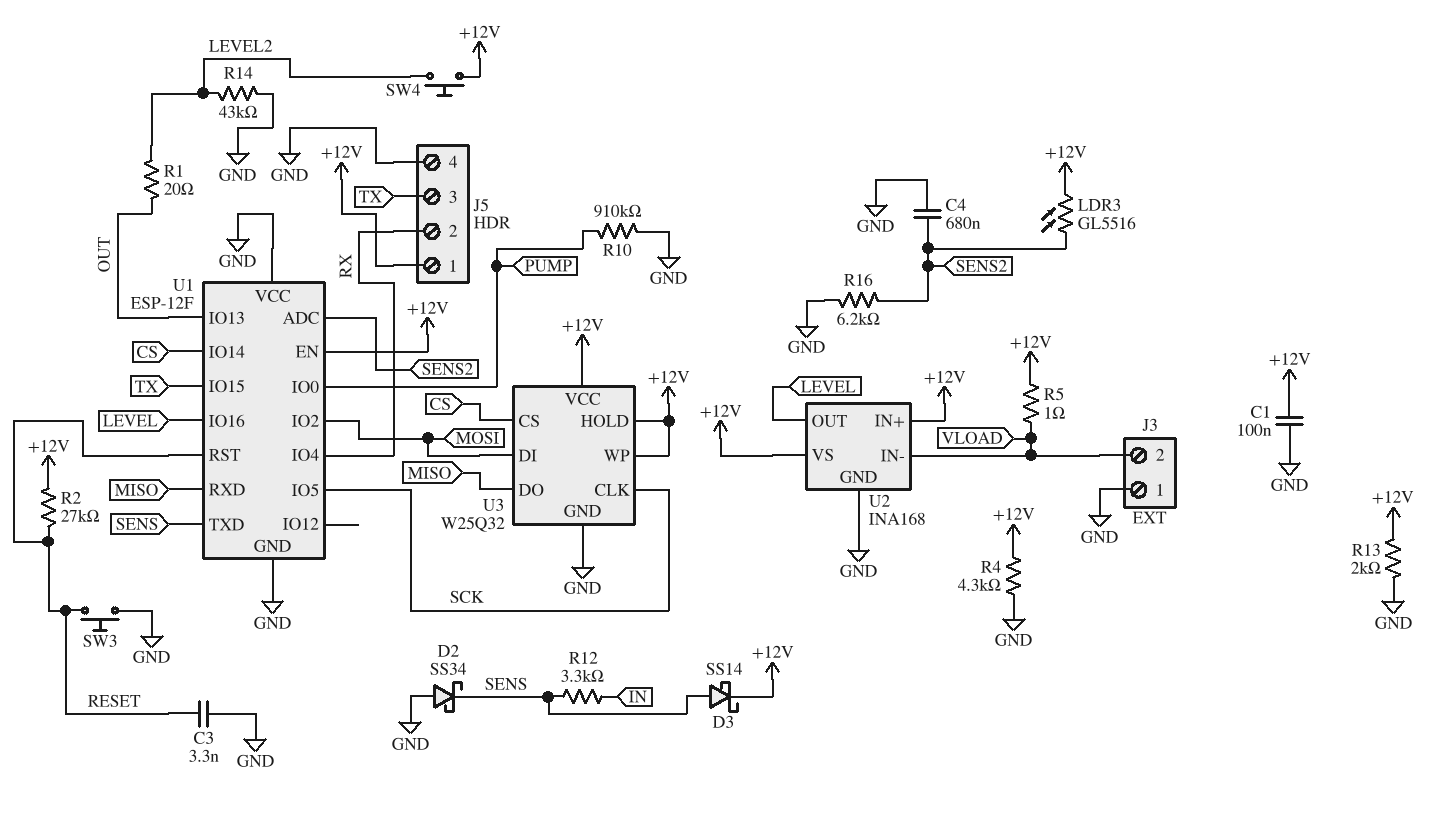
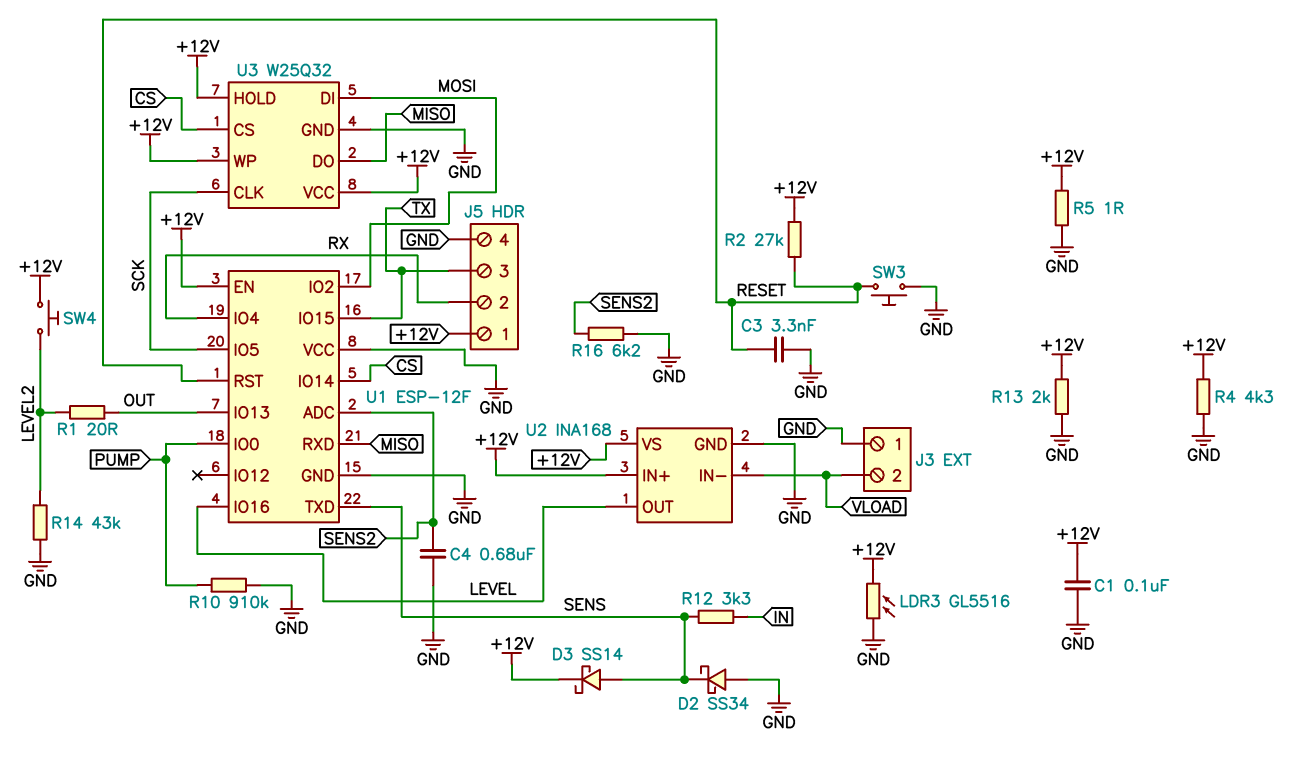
LDR3: GL5516 (+12V, SENS2) -> GL5516 (+12V, GND)
R5: 1 (+12V, VLOAD) -> 1 (+12V, GND)

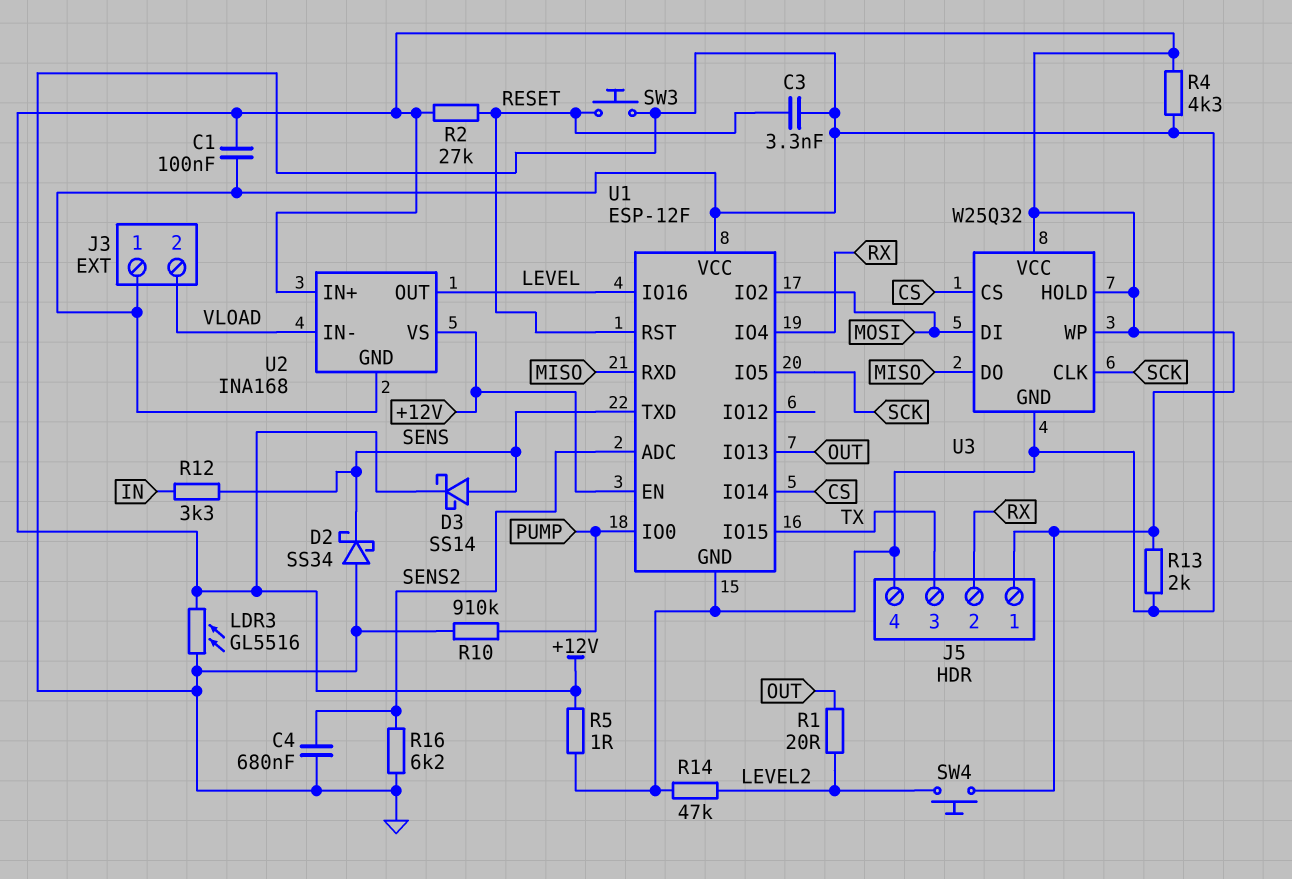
R14: 43k (GND, LEVEL2) -> 47k (GND, LEVEL2)

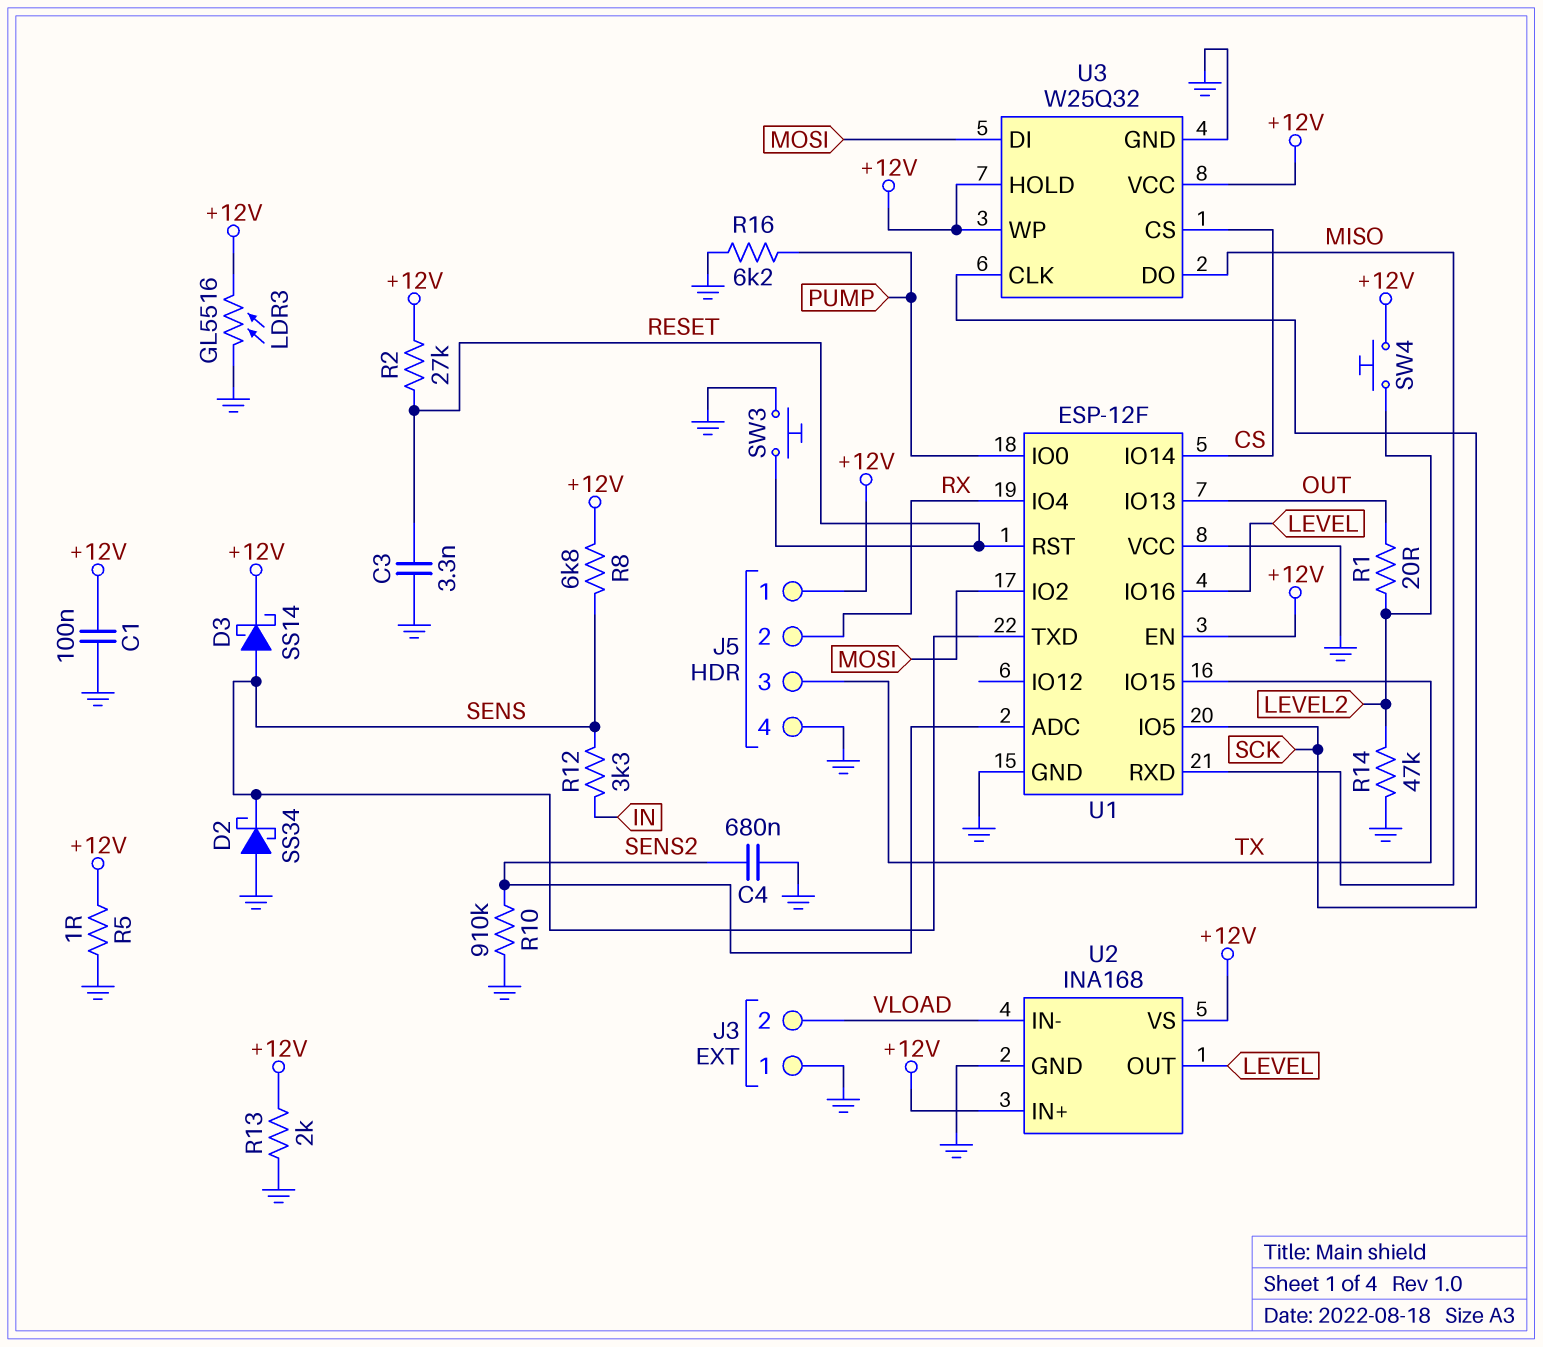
R4: 4.3k (+12V, GND) -> none
R8: none -> 6.8k (+12V, SENS)
R10: 910k (GND, PUMP) -> 910k (GND, SENS2)
R16: 6.2k (GND, SENS2) -> 6.2k (GND, PUMP)

